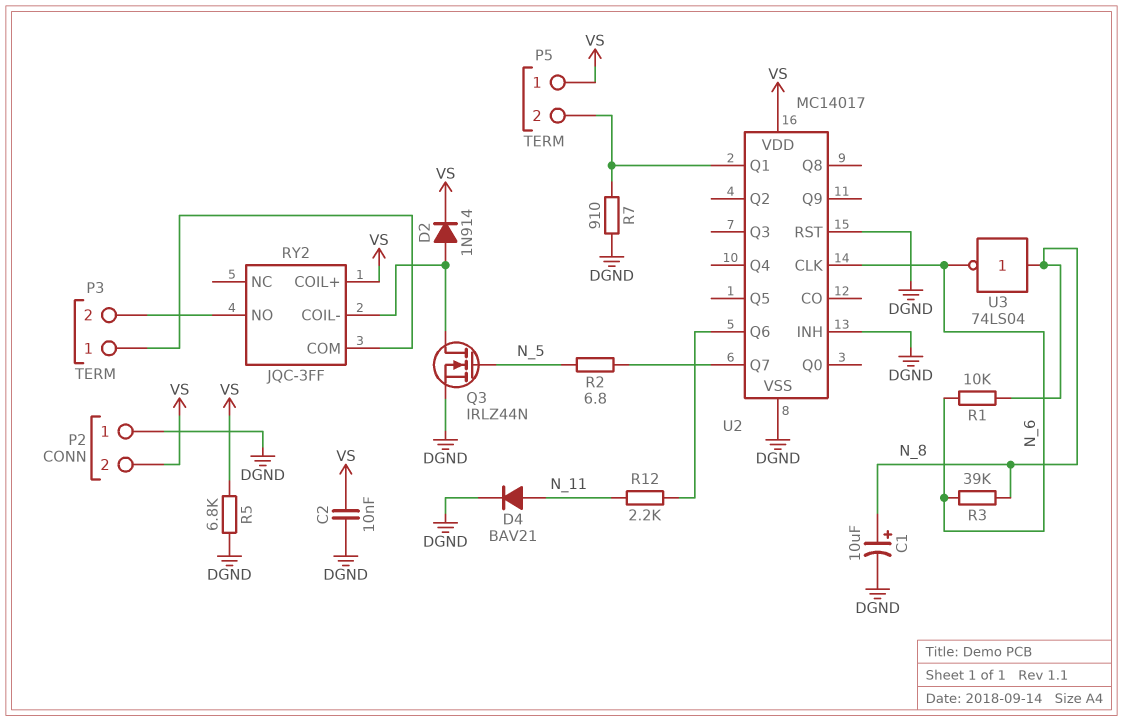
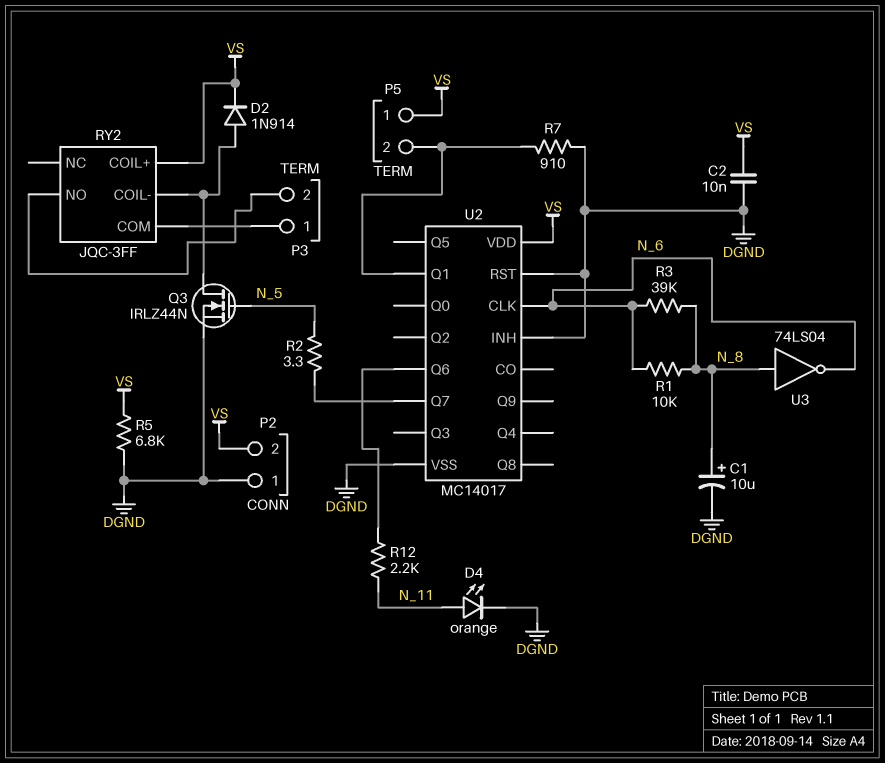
D4: diode BAV21 (A N_11, K DGND) -> LED orange (A N_11, K DGND)
R2: 6.8 (N_5, U2/Q7) -> 3.3 (N_5, U2/Q7)

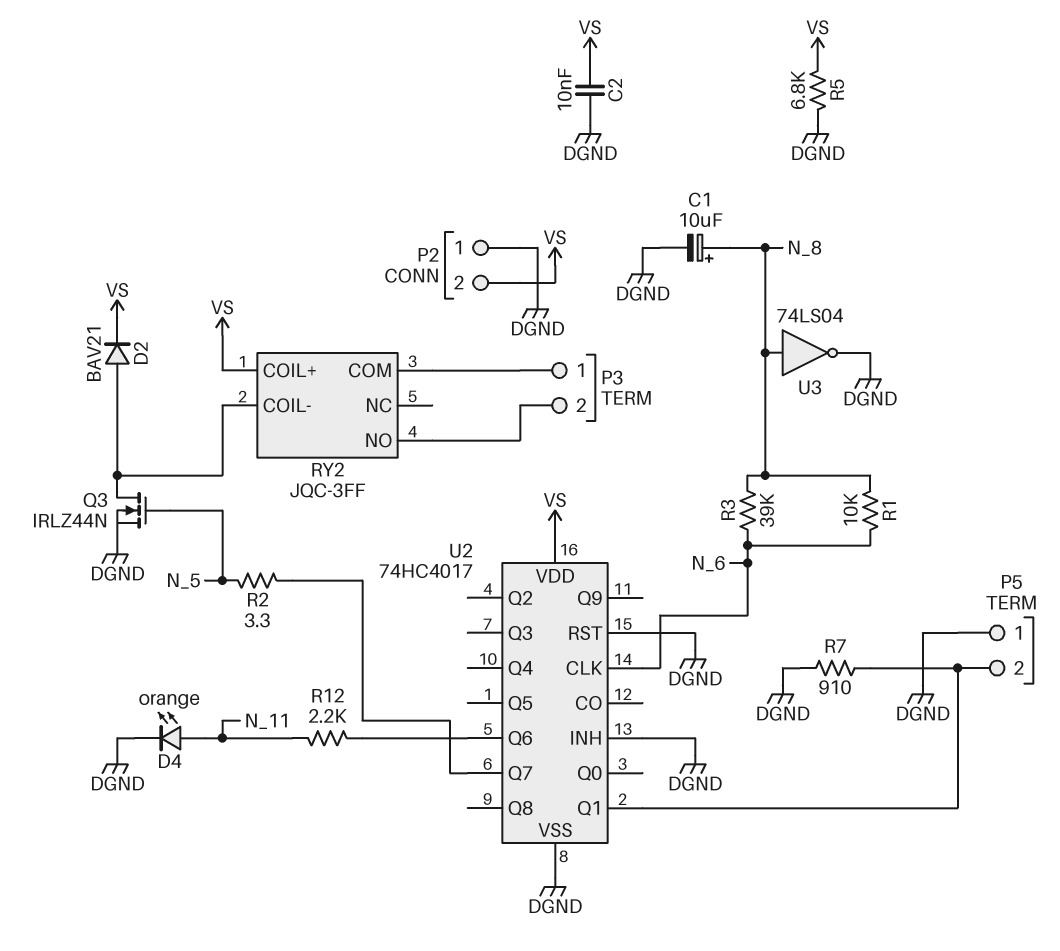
D2: diode 1N914 (A RY2/COIL-, K VS) -> diode BAV21 (A RY2/COIL-, K VS)
P5 pin 1: VS -> DGND
U2: MC14017 -> 74HC4017
U3: NOT 74LS04 (in N_8, out N_6) -> NOT 74LS04 (in N_8, out DGND)

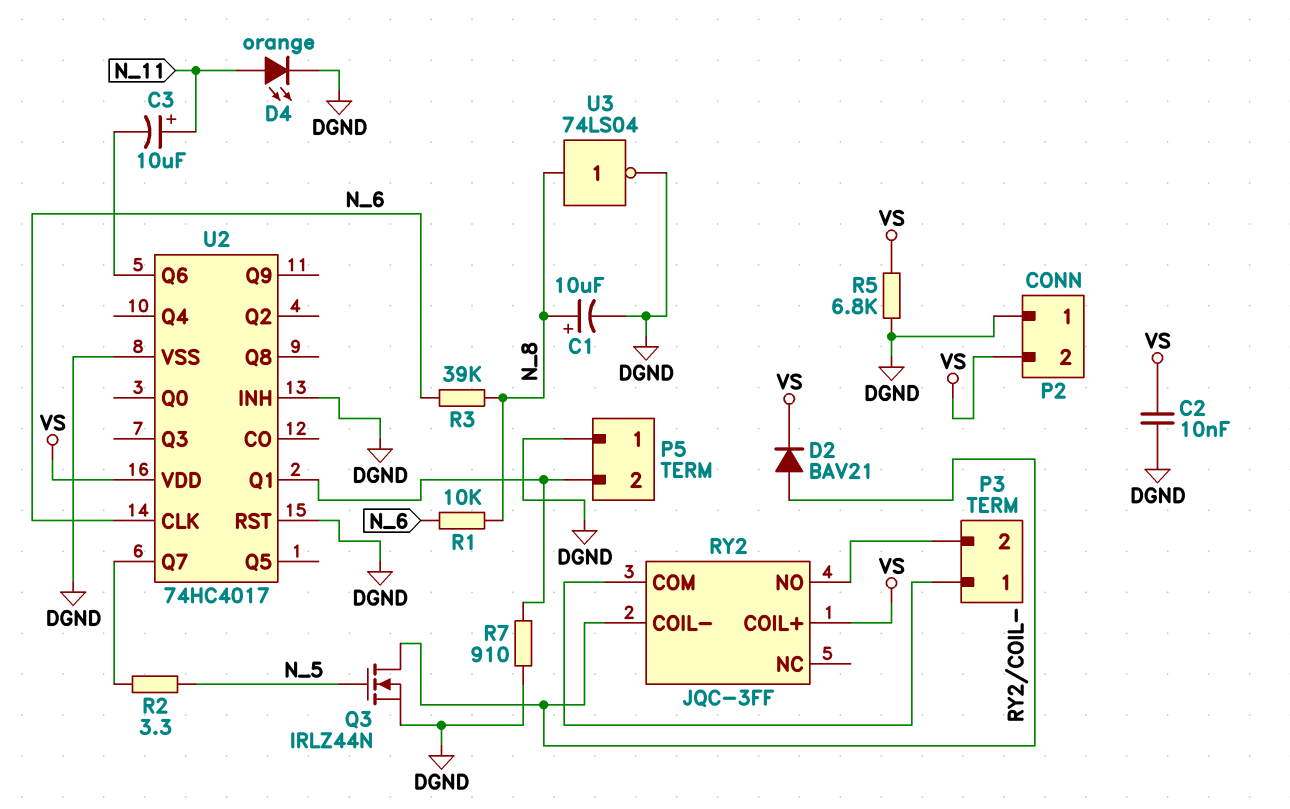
C3: none -> 10uF (plus N_11, minus U2/Q6)
R12: 2.2k (N_11, U2/Q6) -> none

